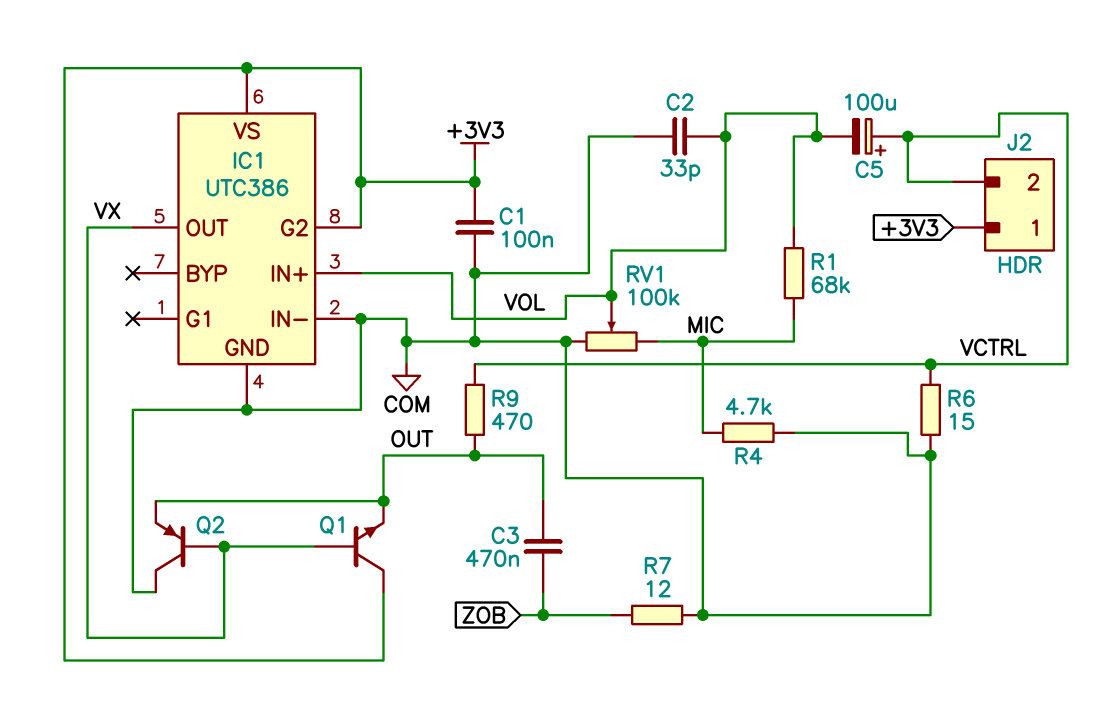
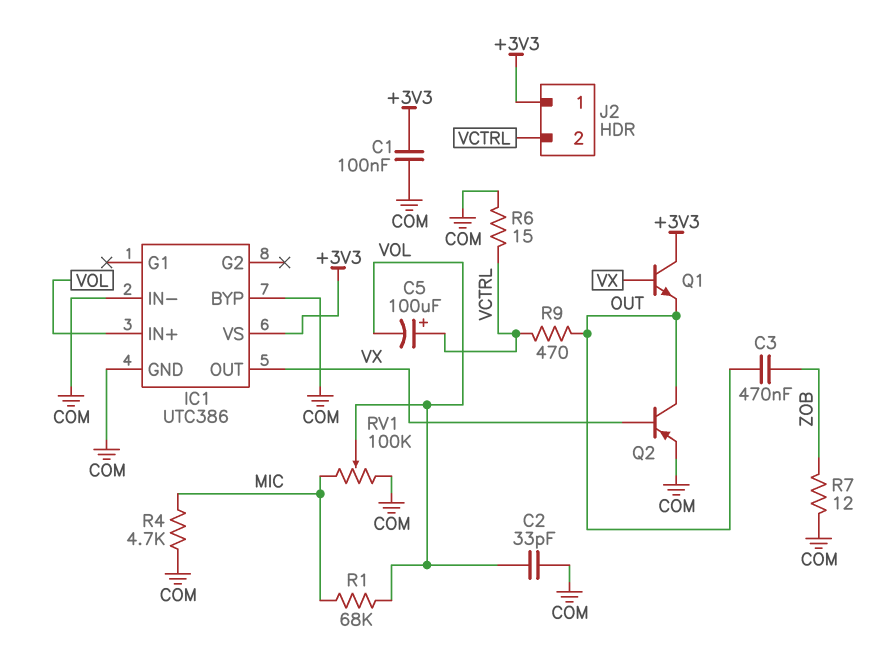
IC1 pin BYP: none -> COM
IC1 pin G2: +3V3 -> none
Q2: PNP (B VX, C COM, E OUT) -> PNP (B VX, C OUT, E COM)

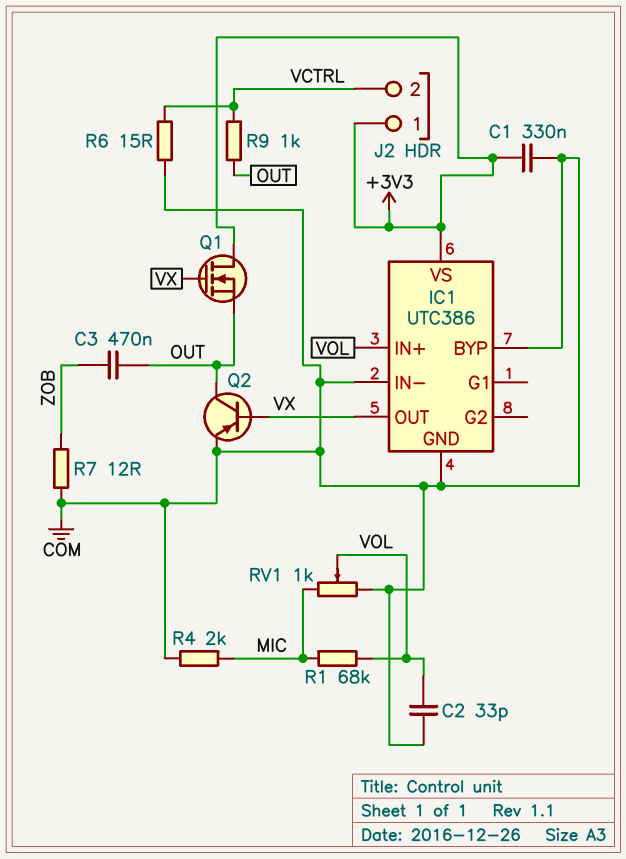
C1: 100nF (+3V3, COM) -> 330nF (+3V3, COM)
C5: 100uF (plus VCTRL, minus VOL) -> none
Q1: NPN (B VX, C +3V3, E OUT) -> NMOS (G VX, D +3V3, S OUT)
R4: 4.7k (COM, MIC) -> 2k (COM, MIC)
R9: 470 (OUT, VCTRL) -> 1k (OUT, VCTRL)
RV1: 100k (COM, MIC, wiper VOL) -> 1k (COM, MIC, wiper VOL)

